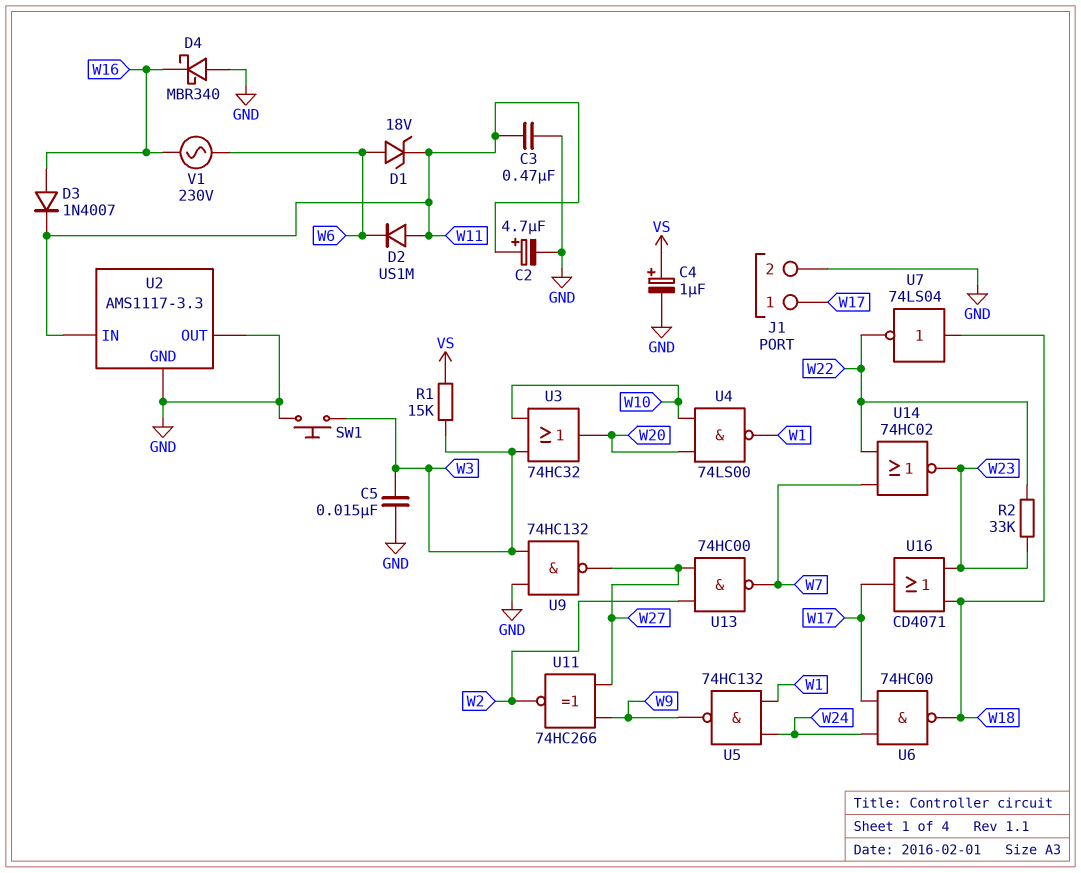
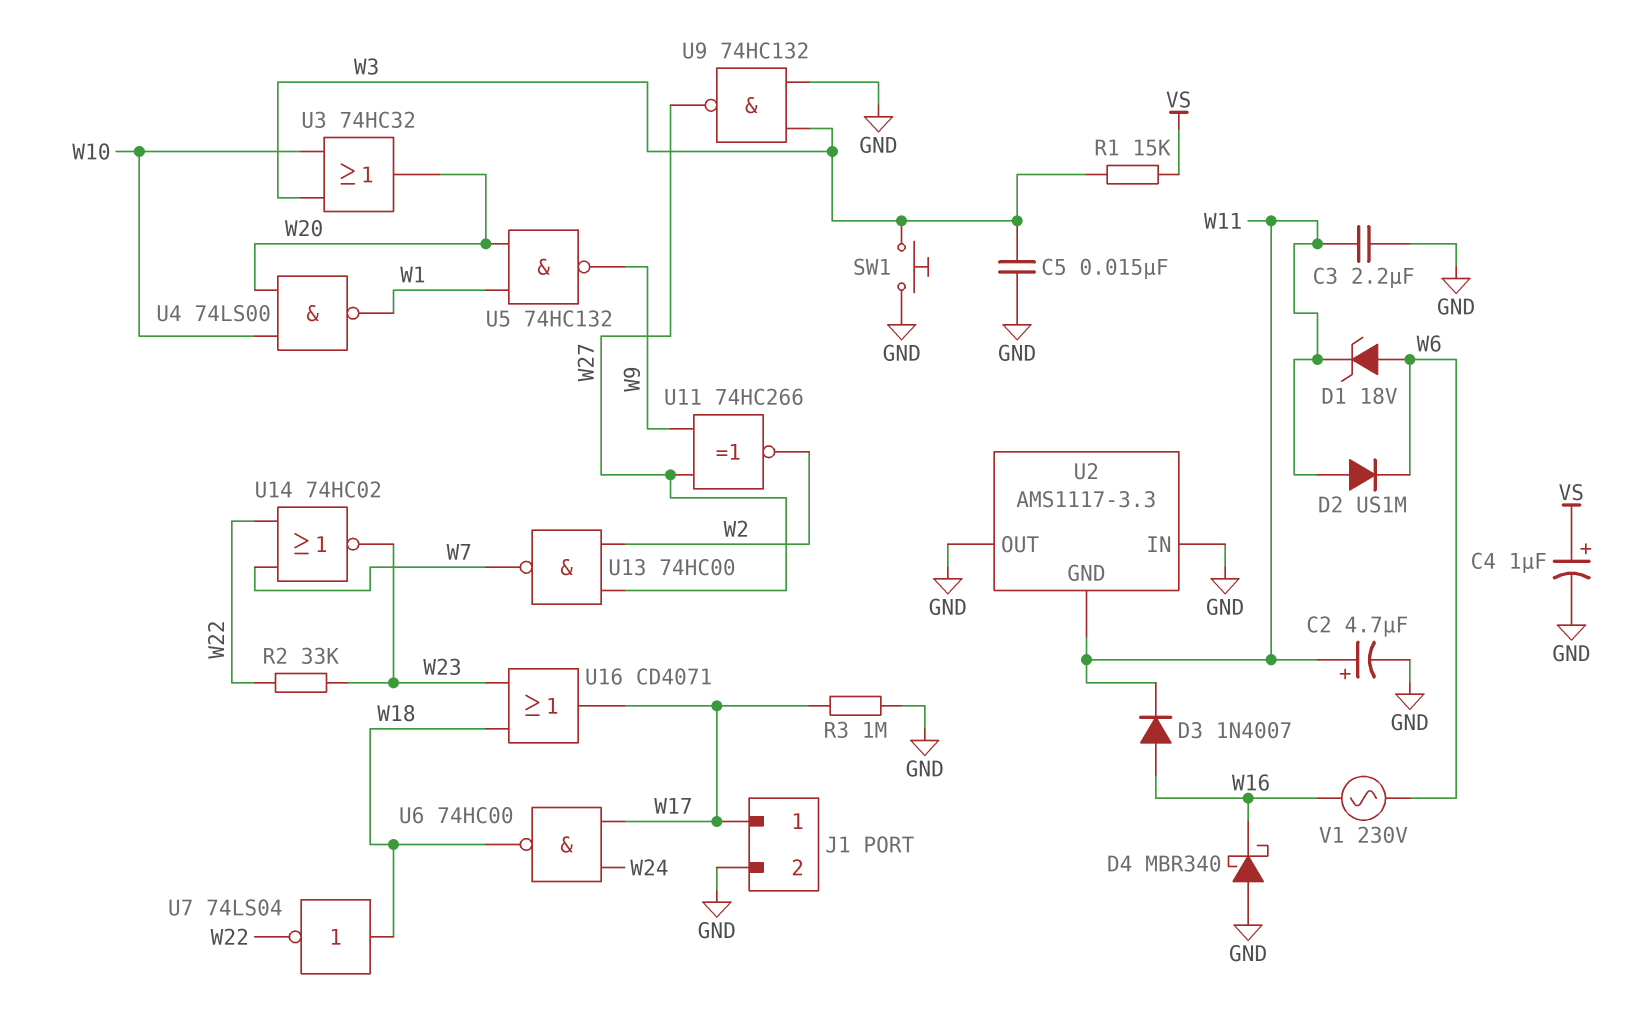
C3: 470nF (GND, W11) -> 2.2uF (GND, W11)
R3: none -> 1M (GND, W17)
U2 pin GND: GND -> W11
U2 pin IN: W11 -> GND
U5: NAND 74HC132 (in W1, in W24, out W9) -> NAND 74HC132 (in W1, in W20, out W9)

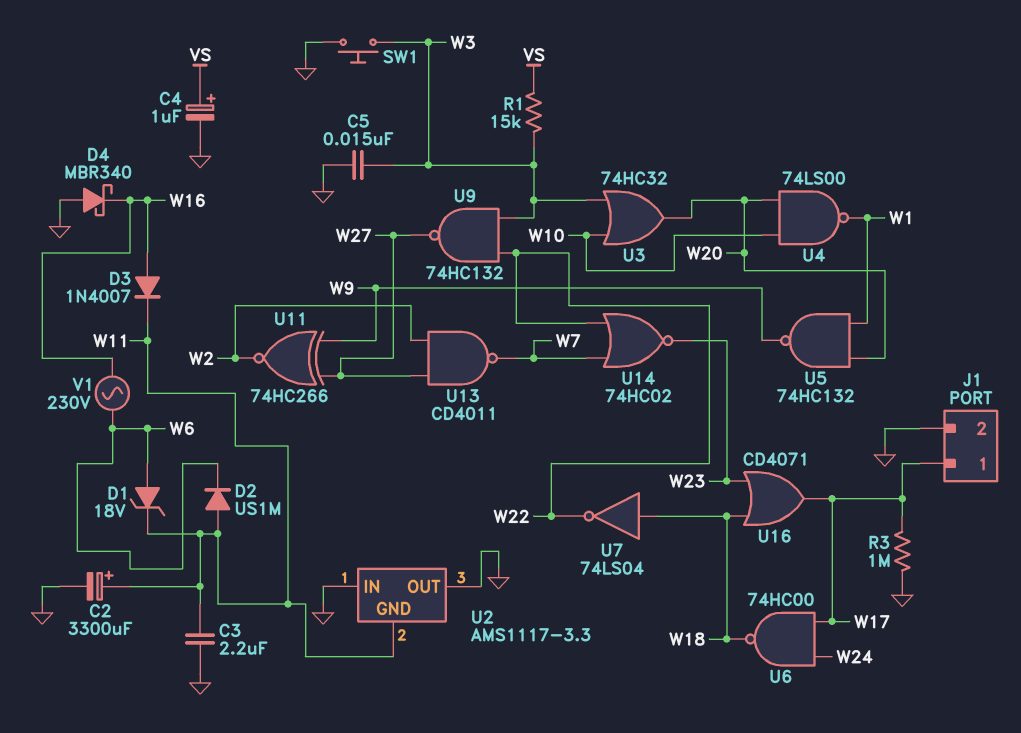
C2: 4.7uF (plus W11, minus GND) -> 3300uF (plus W11, minus GND)
R2: 33k (W22, W23) -> none
U9: NAND 74HC132 (in GND, in W3, out W27) -> NAND 74HC132 (in W3, in W22, out W27)
U13: NAND 74HC00 (in W2, in W27, out W7) -> NAND CD4011 (in W2, in W27, out W7)

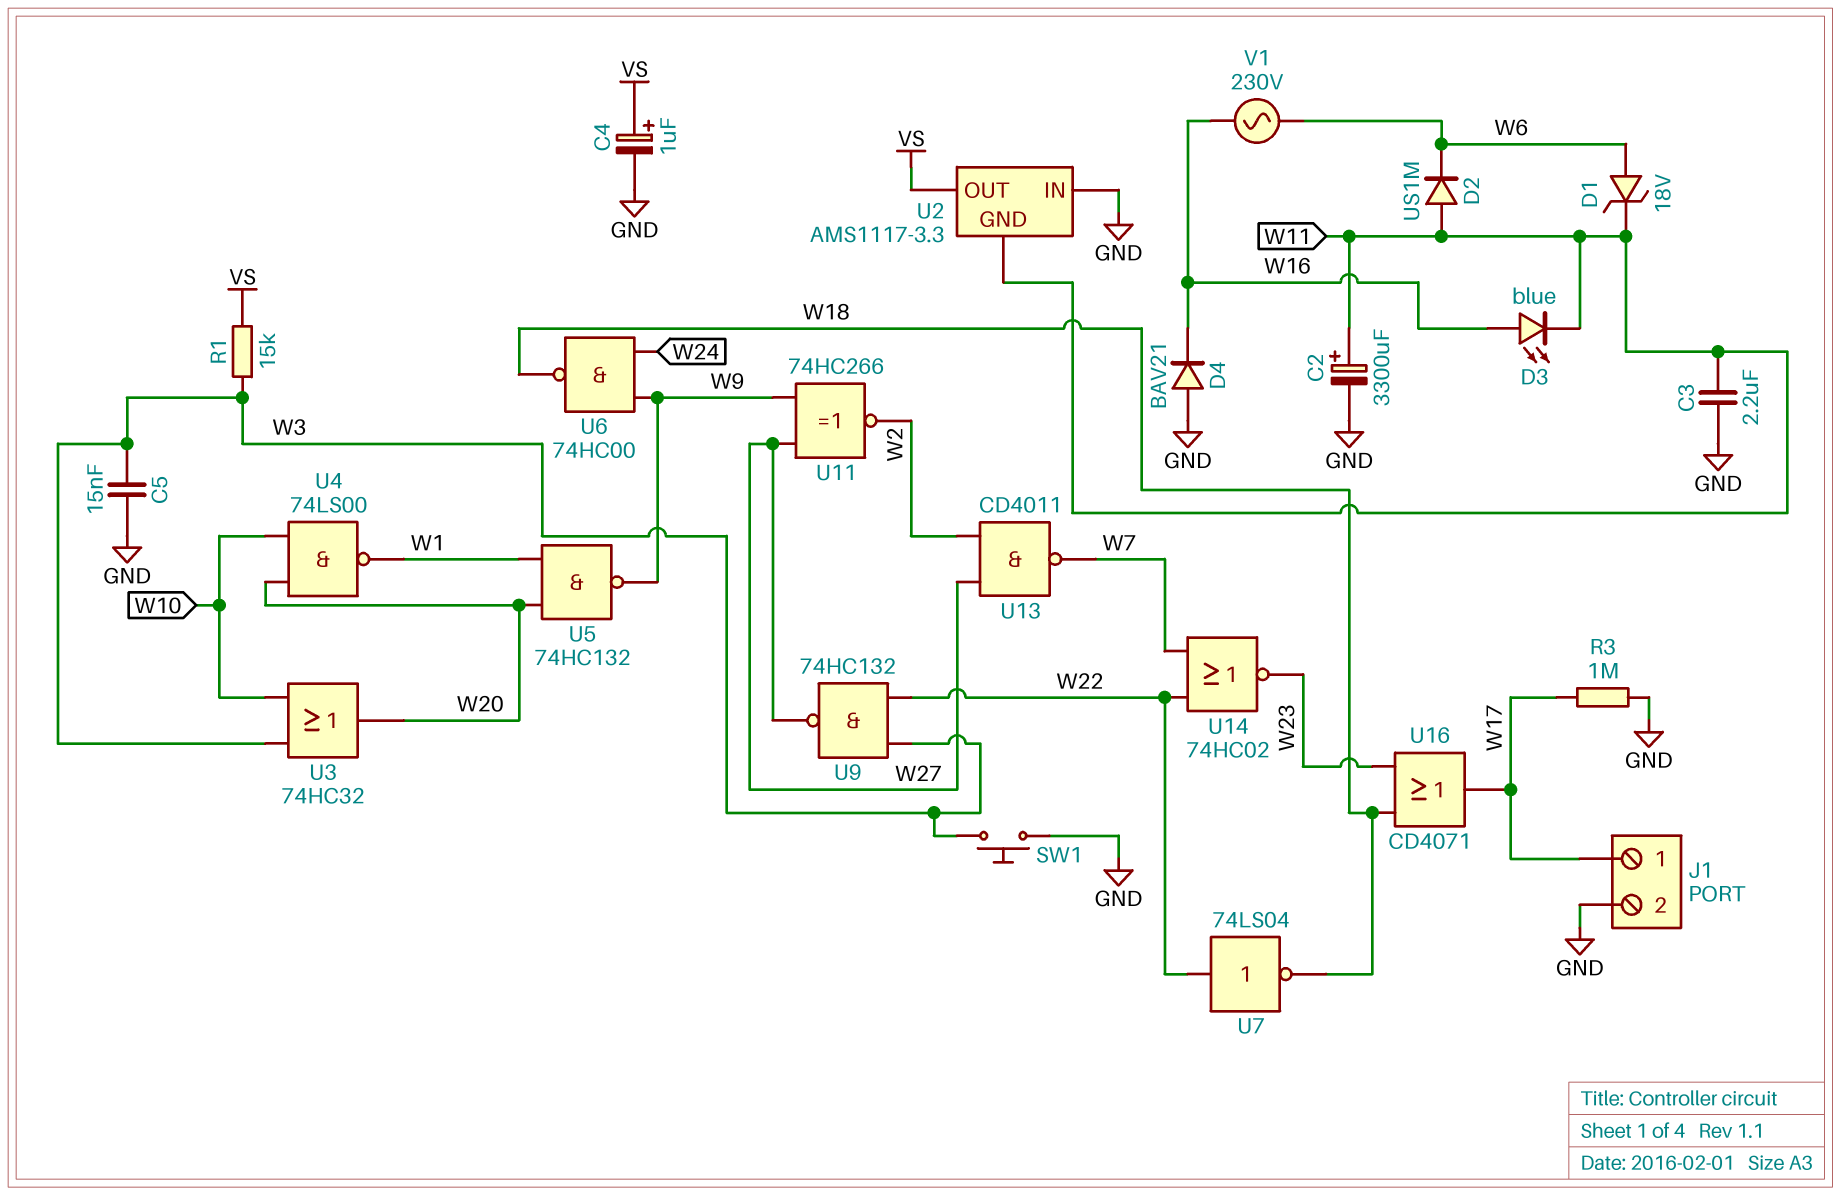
D3: diode 1N4007 (A W16, K W11) -> LED blue (A W16, K W11)
D4: schottky MBR340 (A GND, K W16) -> diode BAV21 (A GND, K W16)
U2 pin OUT: GND -> VS
U6: NAND 74HC00 (in W17, in W24, out W18) -> NAND 74HC00 (in W9, in W24, out W18)
U7: NOT 74LS04 (in W18, out W22) -> NOT 74LS04 (in W22, out W18)

